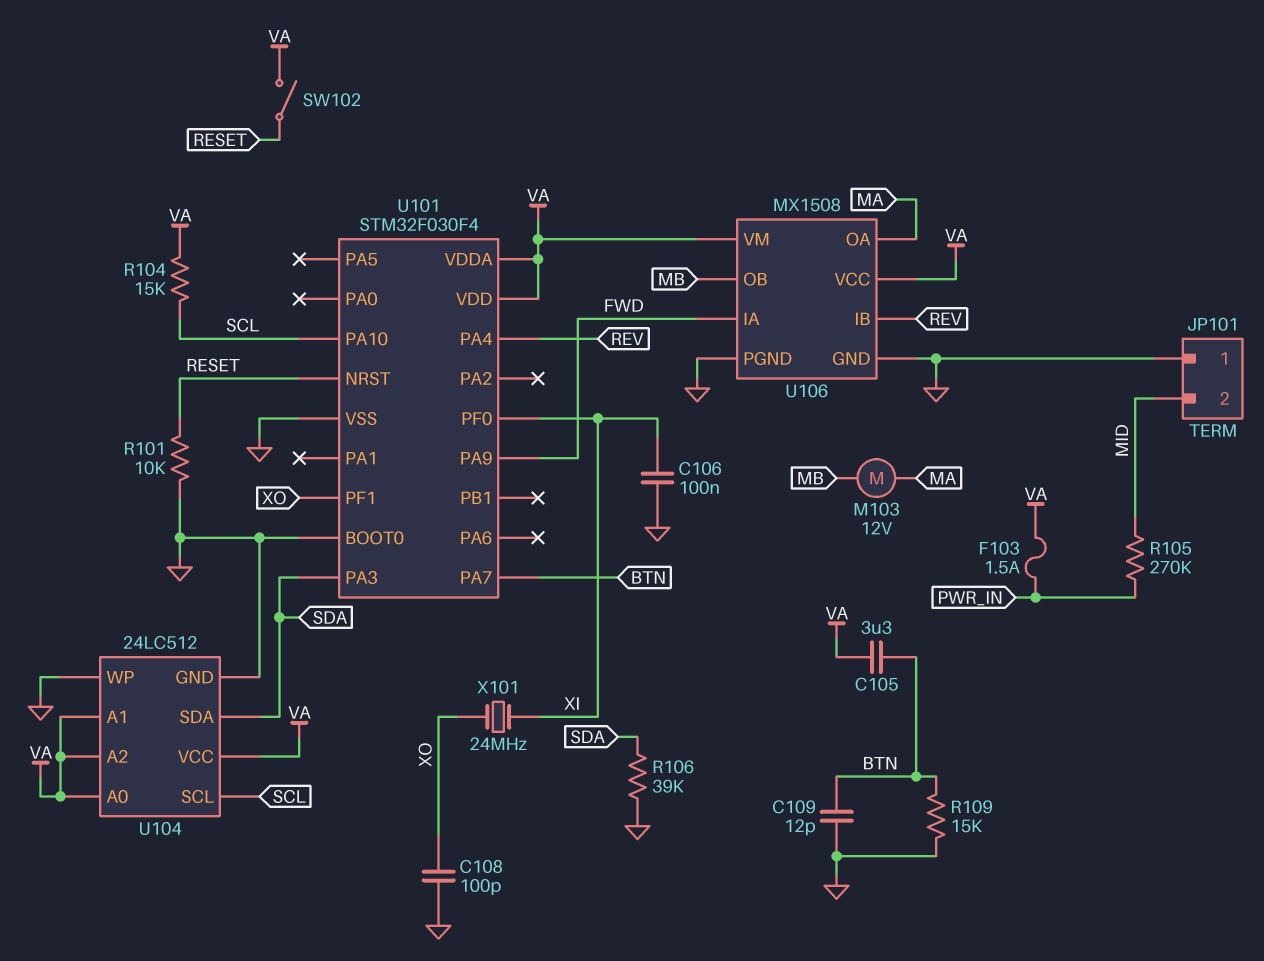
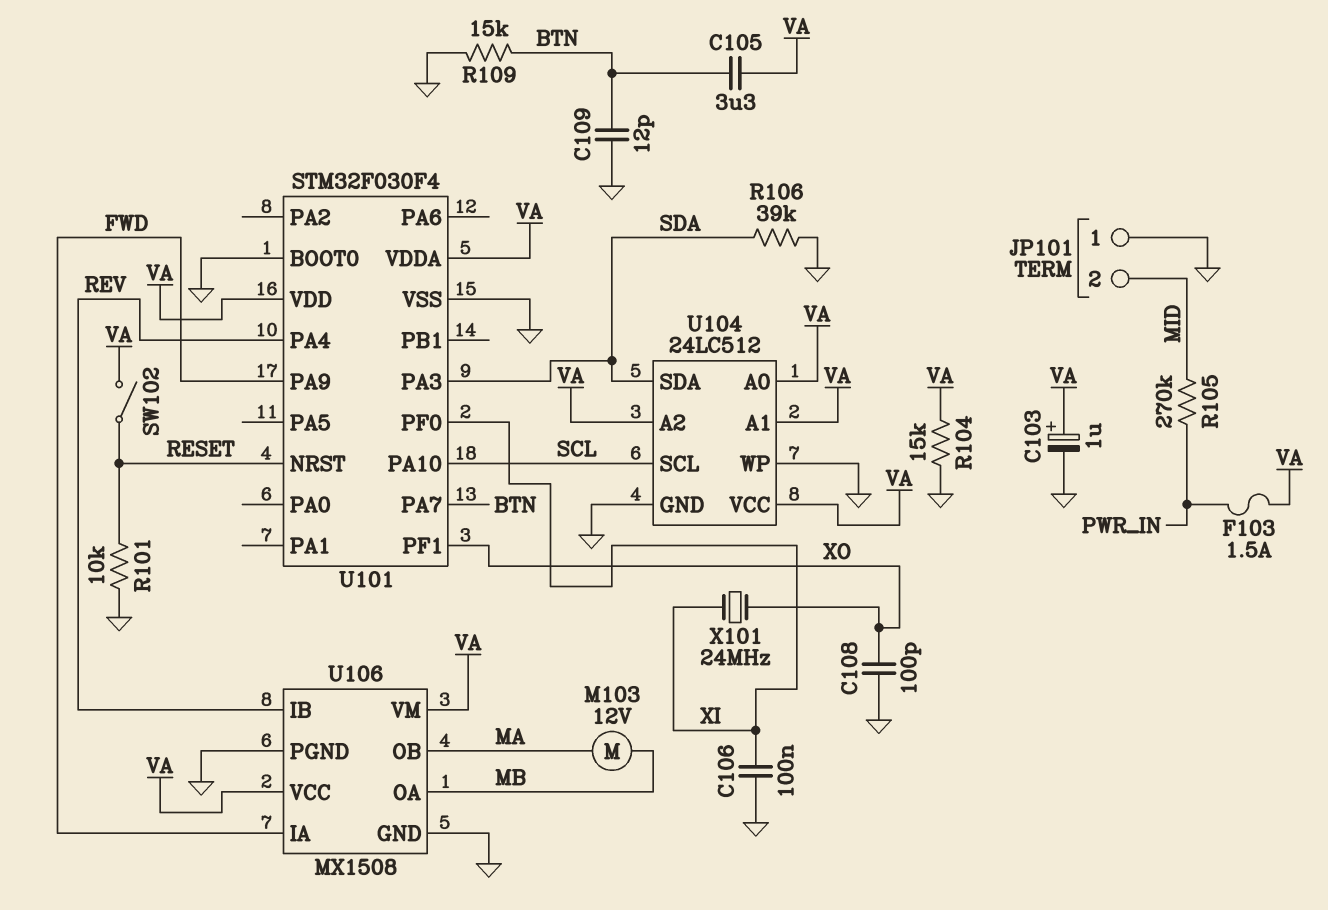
C103: none -> 1uF (plus VA, minus GND)
R104: 15k (SCL, VA) -> 15k (GND, VA)
U106 pin OA: MA -> MB
U106 pin OB: MB -> MA

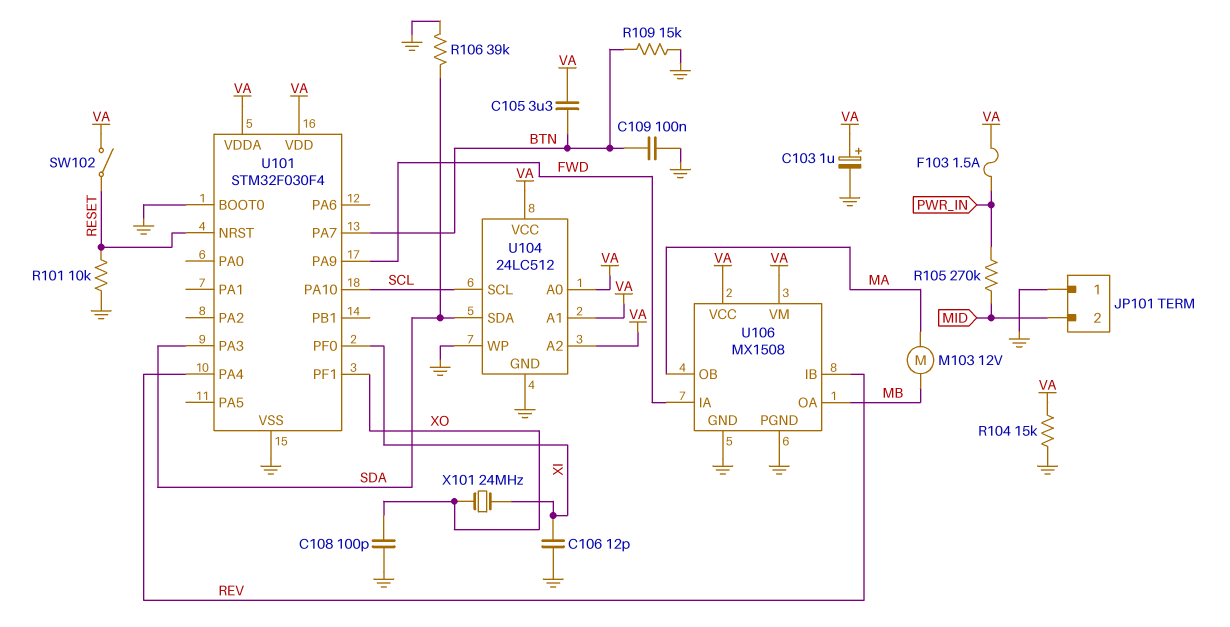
C106: 100nF (GND, XI) -> 12pF (GND, XI)
C109: 12pF (BTN, GND) -> 100nF (BTN, GND)

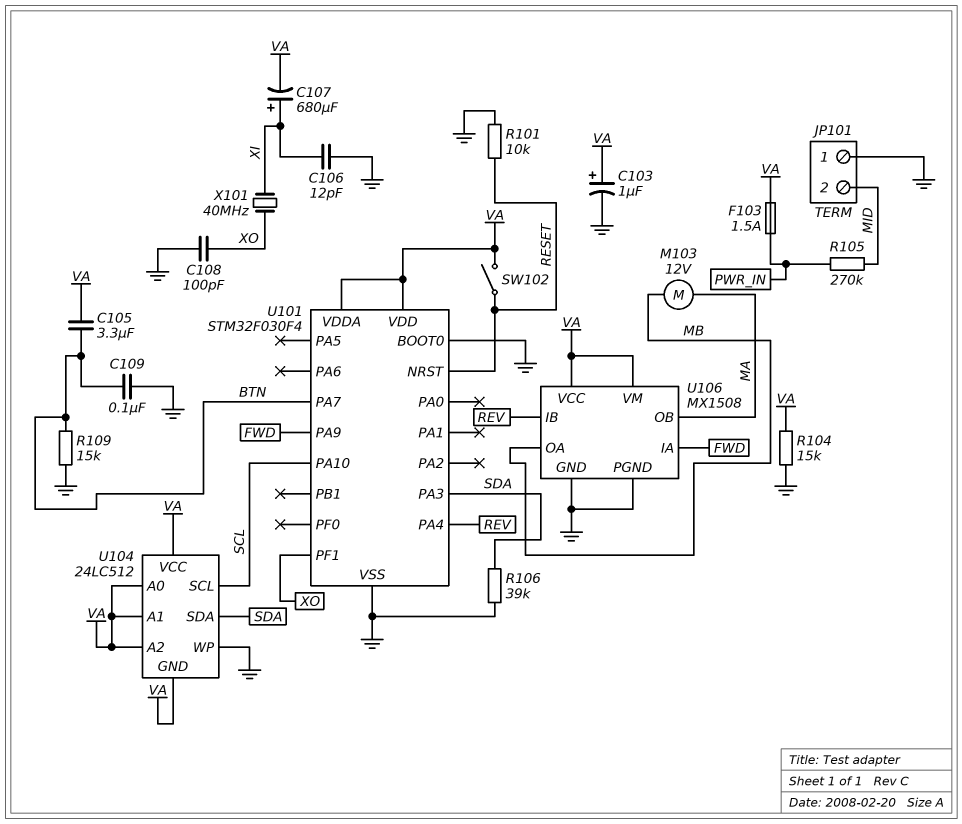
C107: none -> 680uF (plus XI, minus VA)
U101 pin PF0: XI -> none
U104 pin GND: GND -> VA
X101: 24MHz (XI, XO) -> 40MHz (XI, XO)

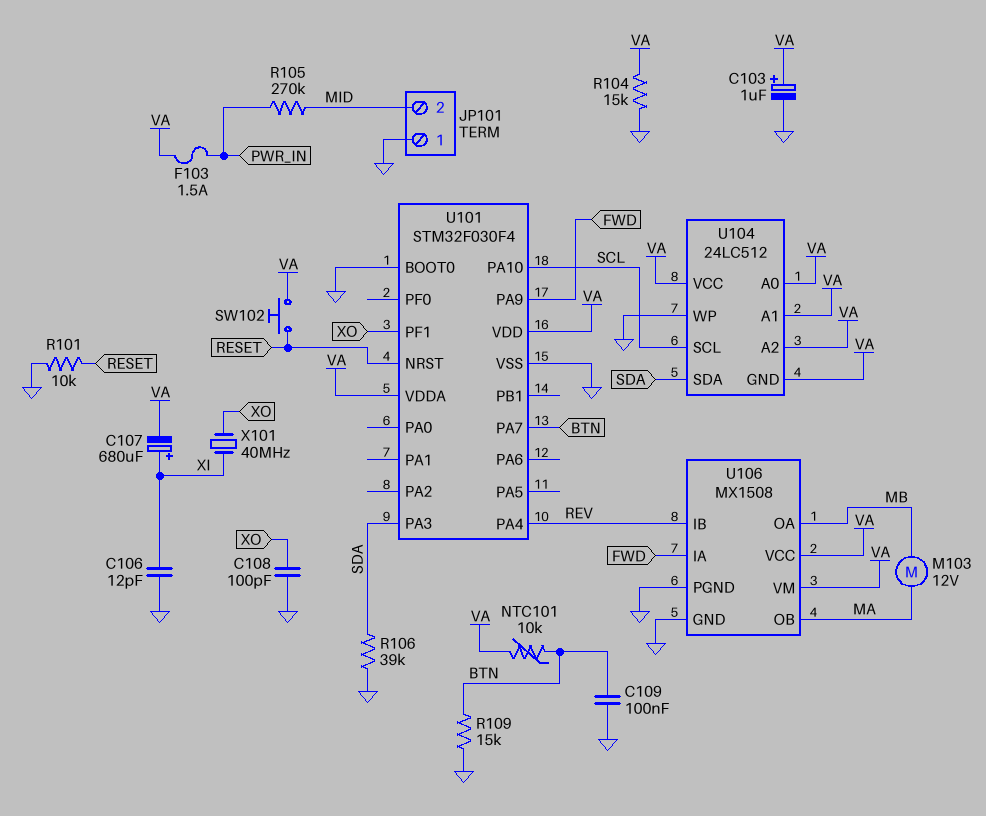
C105: 3.3uF (BTN, VA) -> none
NTC101: none -> 10k (BTN, VA)
SW102: switch (RESET, VA) -> button (RESET, VA)

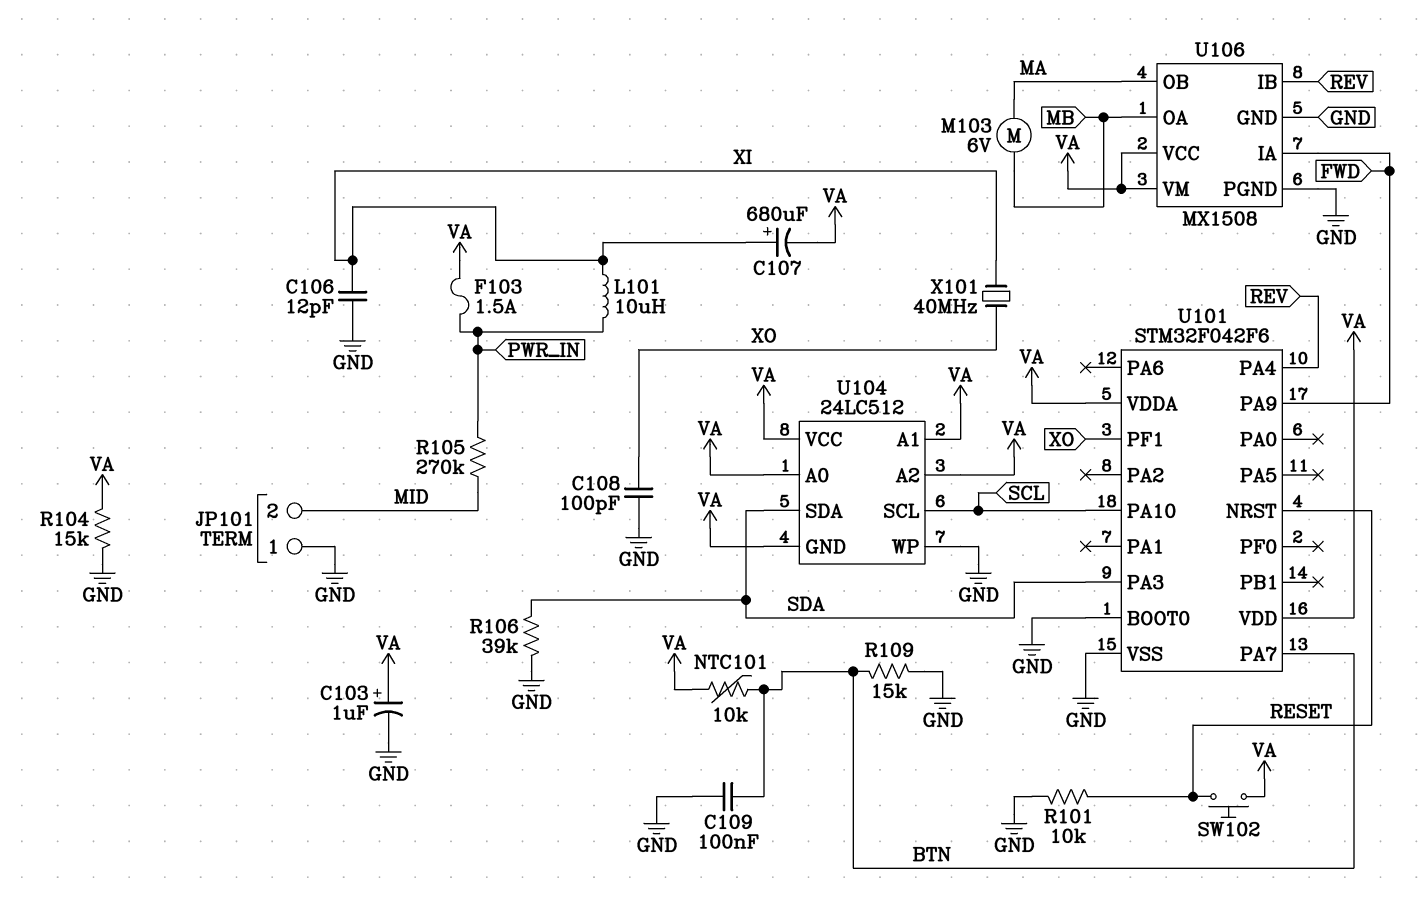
L101: none -> 10uH (PWR_IN, XI)
M103: motor 12V (MA, MB) -> motor 6V (MA, MB)
U101: STM32F030F4 -> STM32F042F6

